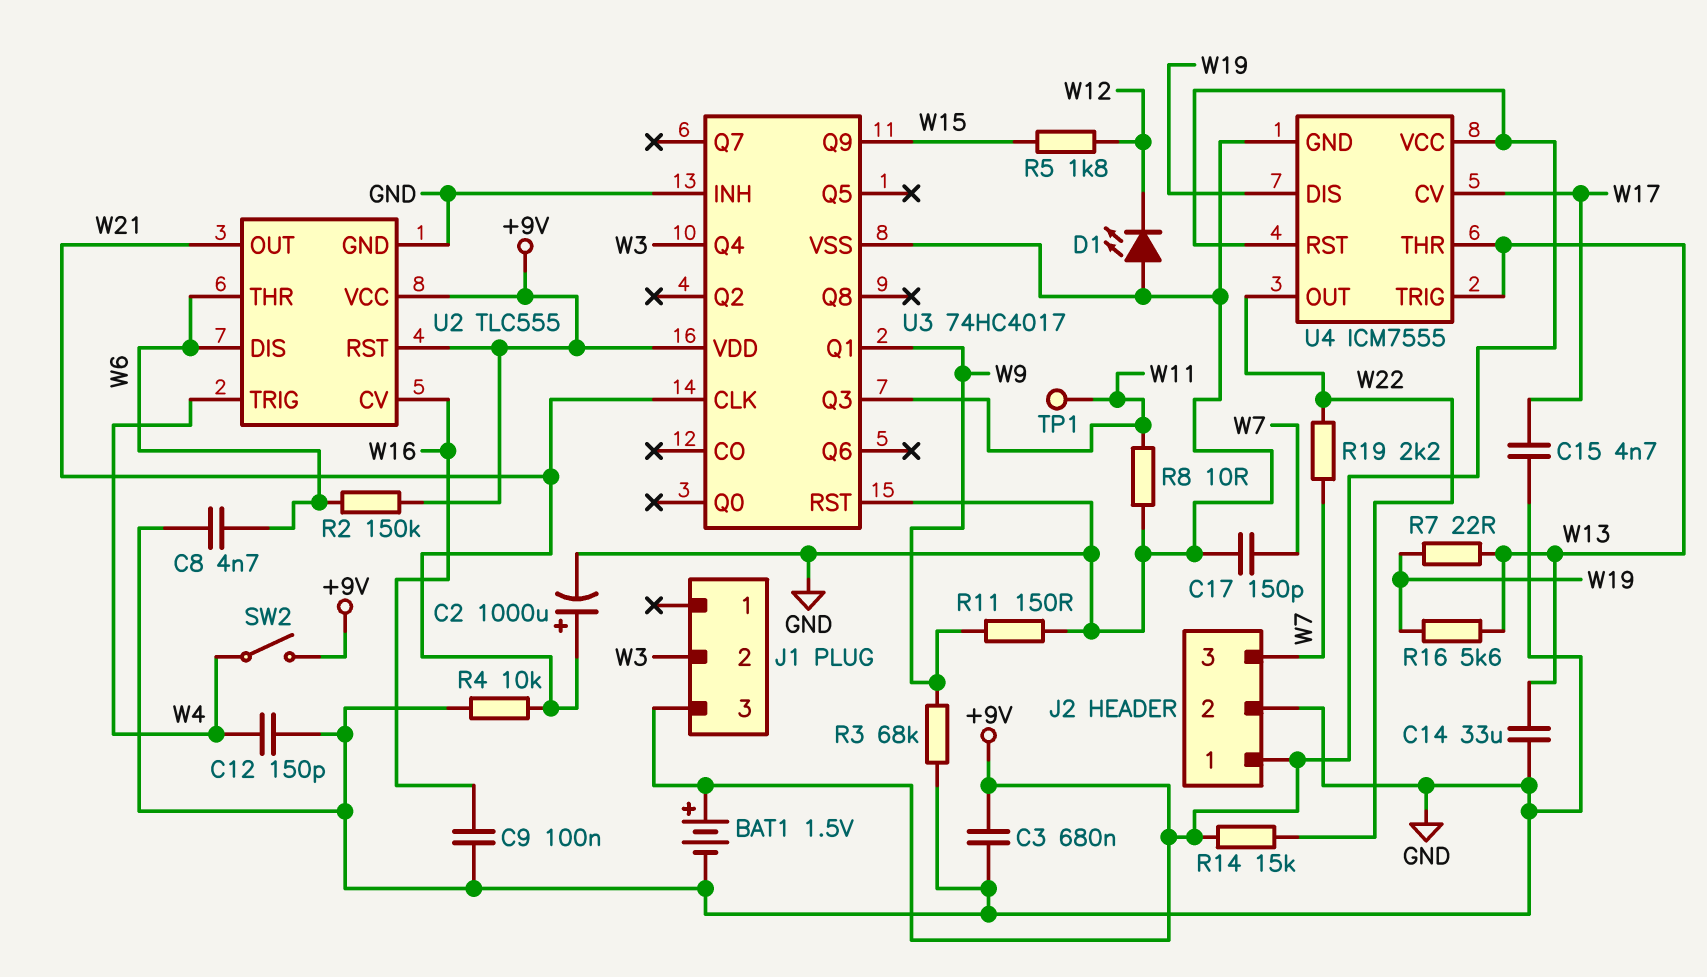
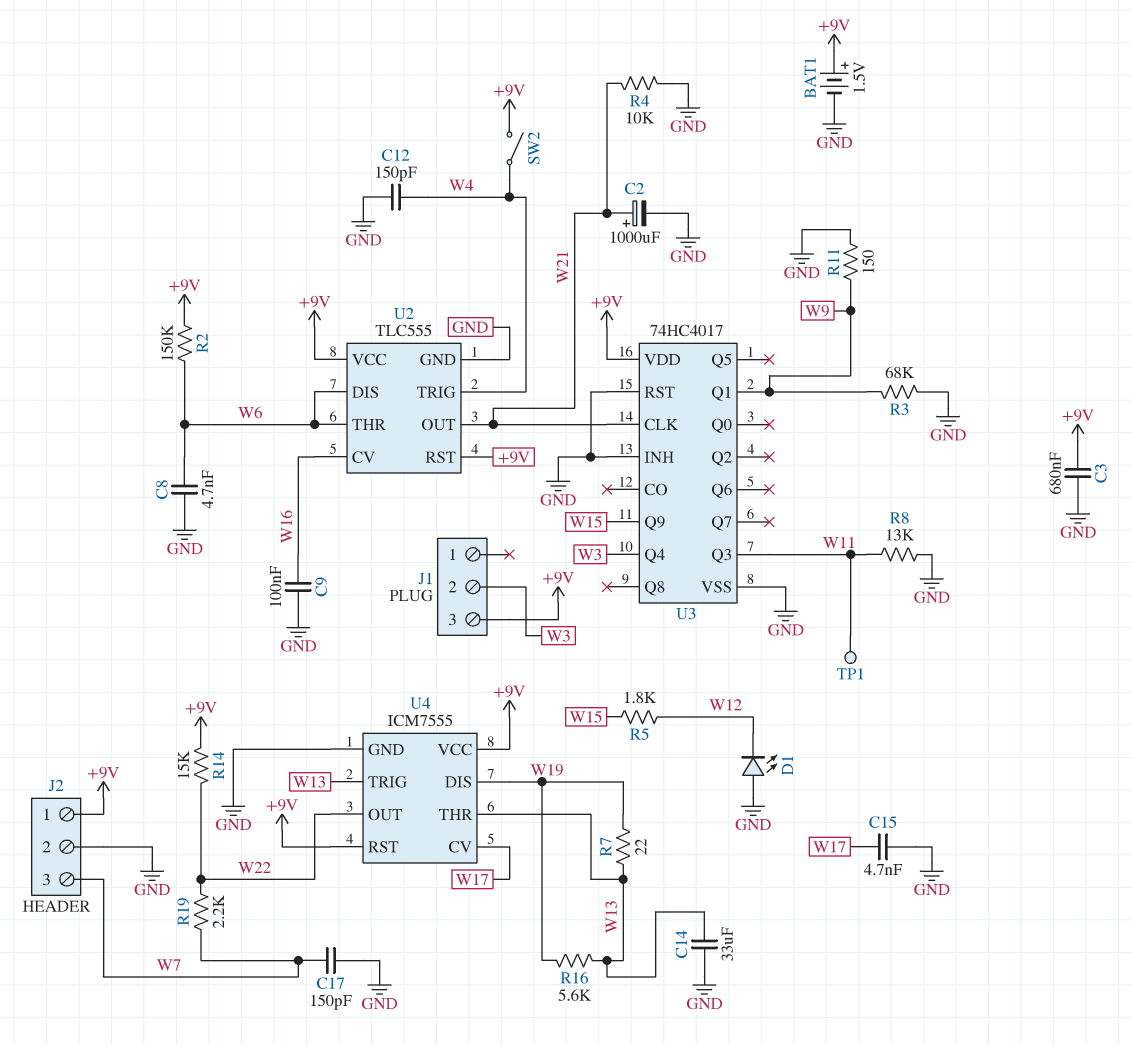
R8: 10 (GND, W11) -> 13k (GND, W11)

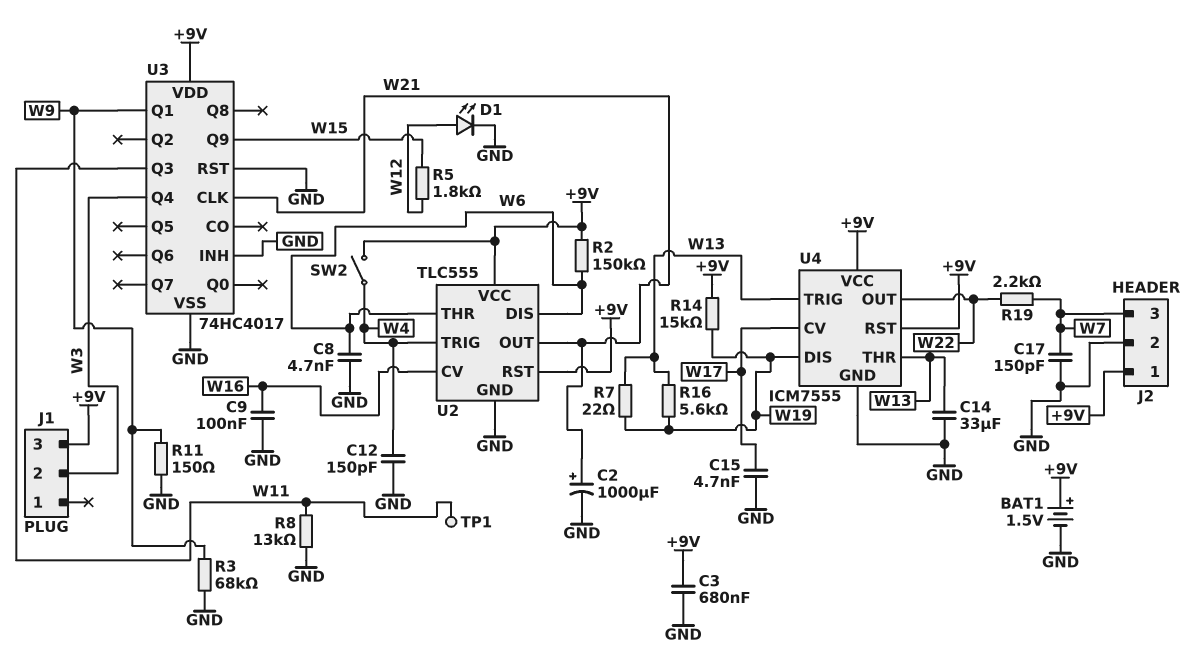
D1: LED (A GND, K W12) -> LED (A W12, K GND)
R4: 10k (GND, W21) -> none
R14: 15k (+9V, W22) -> 15k (+9V, W19)

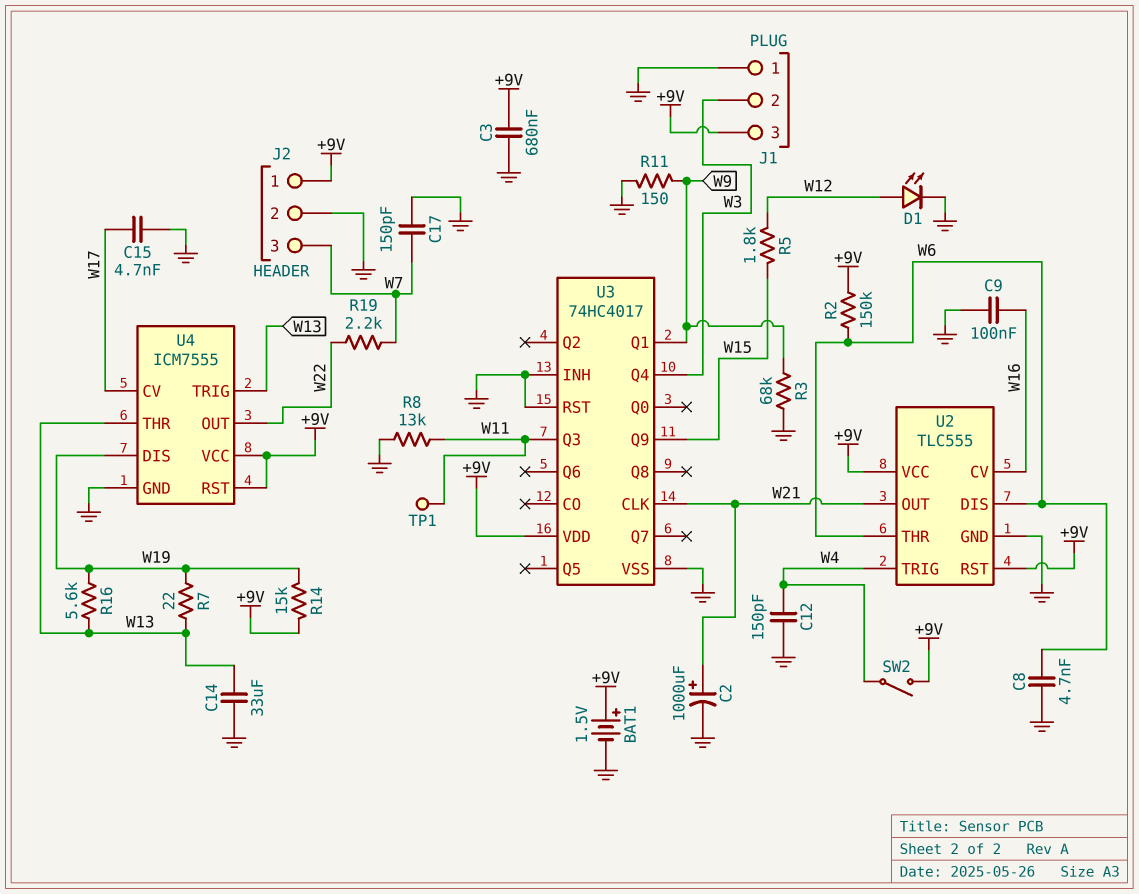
J1 pin 1: none -> GND

